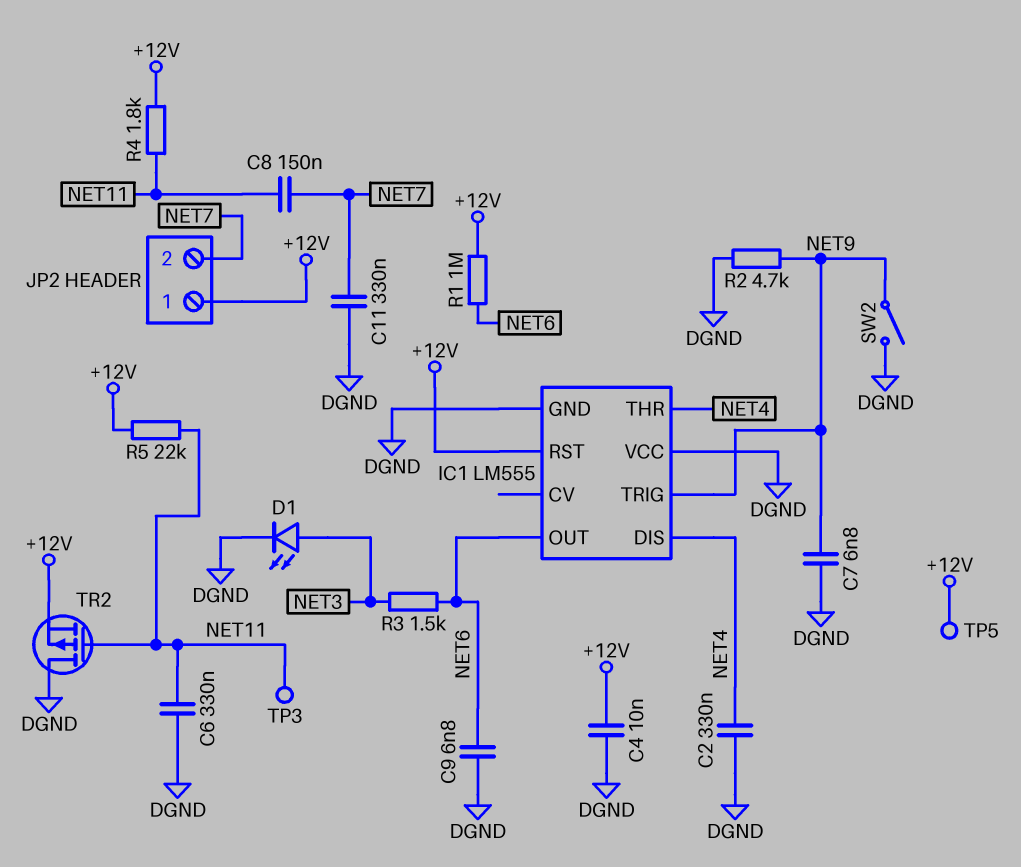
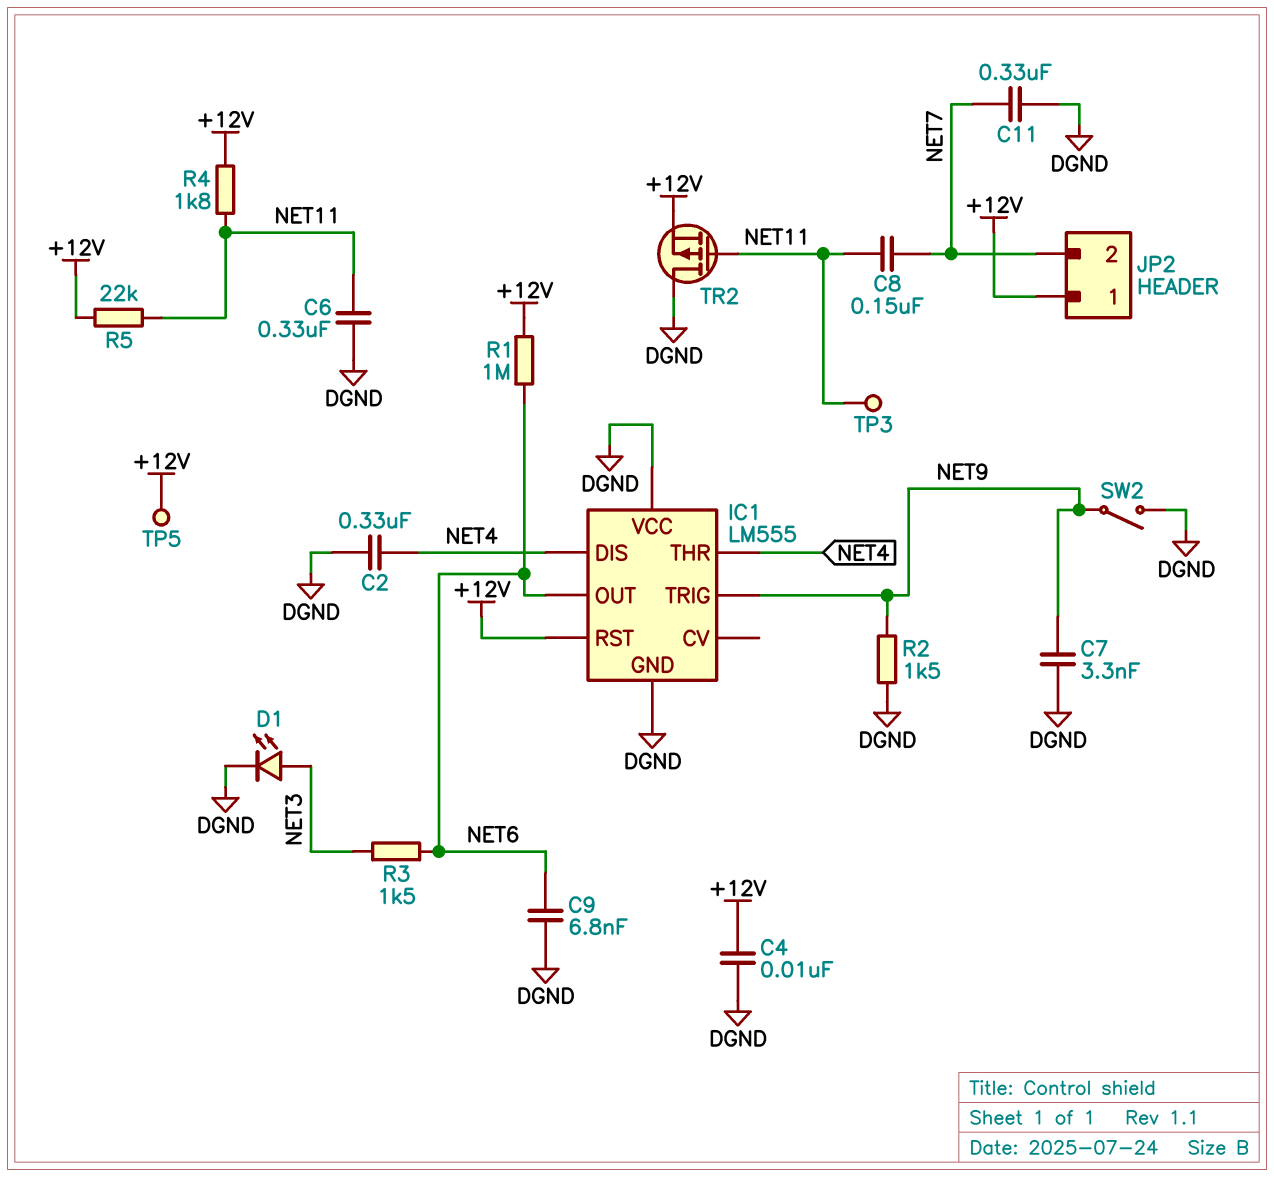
C7: 6.8nF (DGND, NET9) -> 3.3nF (DGND, NET9)
R2: 4.7k (DGND, NET9) -> 1.5k (DGND, NET9)

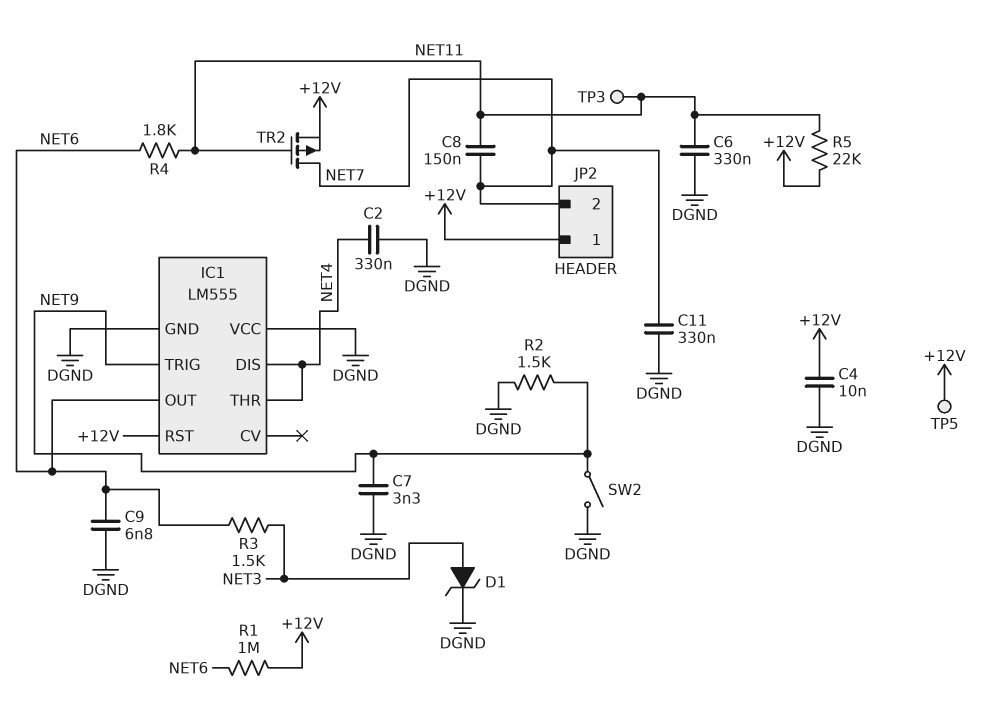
D1: LED (A NET3, K DGND) -> zener (A NET3, K DGND)
R4: 1.8k (+12V, NET11) -> 1.8k (NET6, NET11)
TR2: PMOS (G NET11, D DGND, S +12V) -> PMOS (G NET11, D NET7, S +12V)

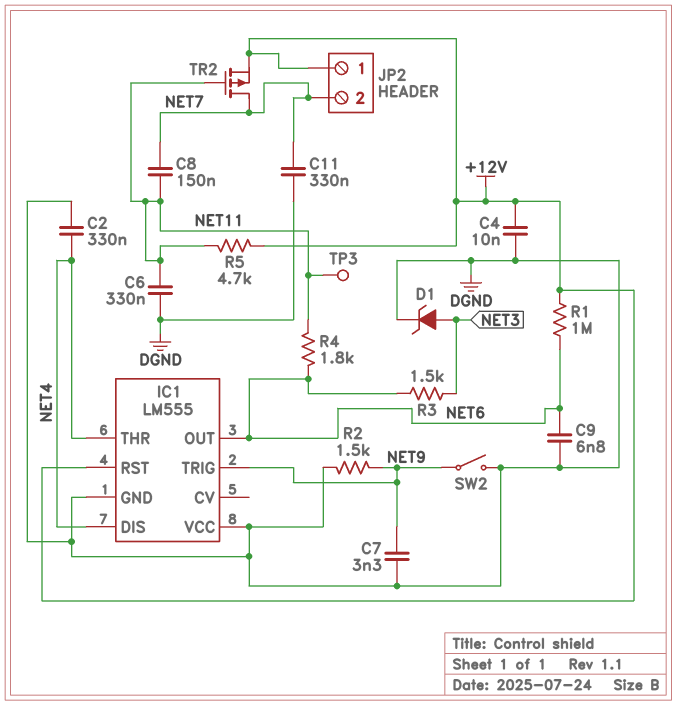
R5: 22k (+12V, NET11) -> 4.7k (+12V, NET11)
TP5: test point (+12V) -> none

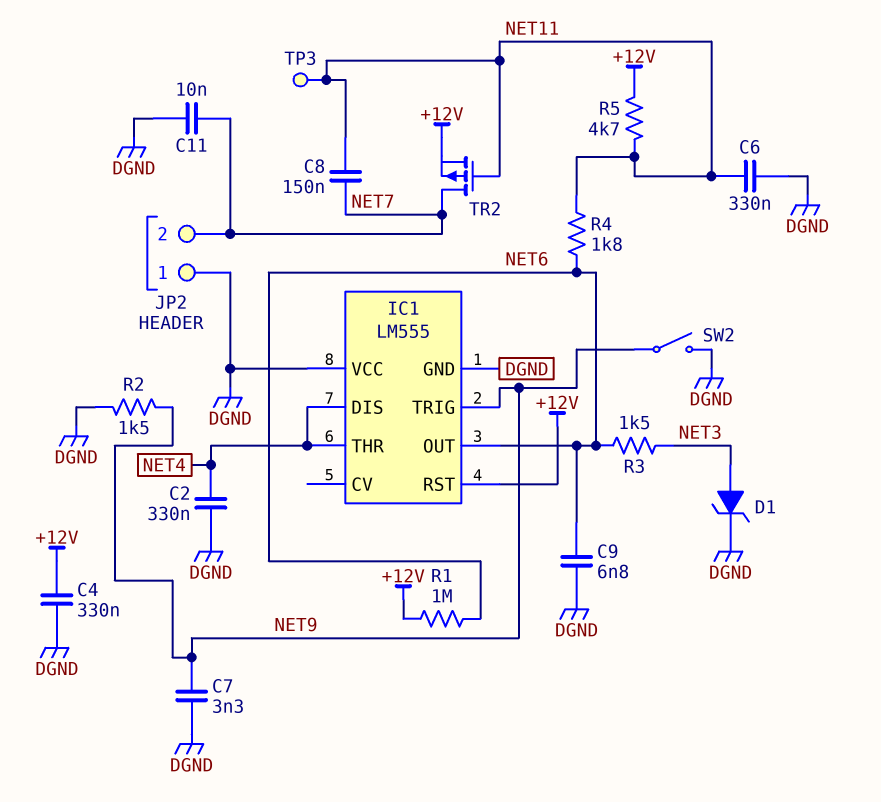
C4: 10nF (+12V, DGND) -> 330nF (+12V, DGND)
C11: 330nF (DGND, NET7) -> 10nF (DGND, NET7)
JP2 pin 1: +12V -> DGND

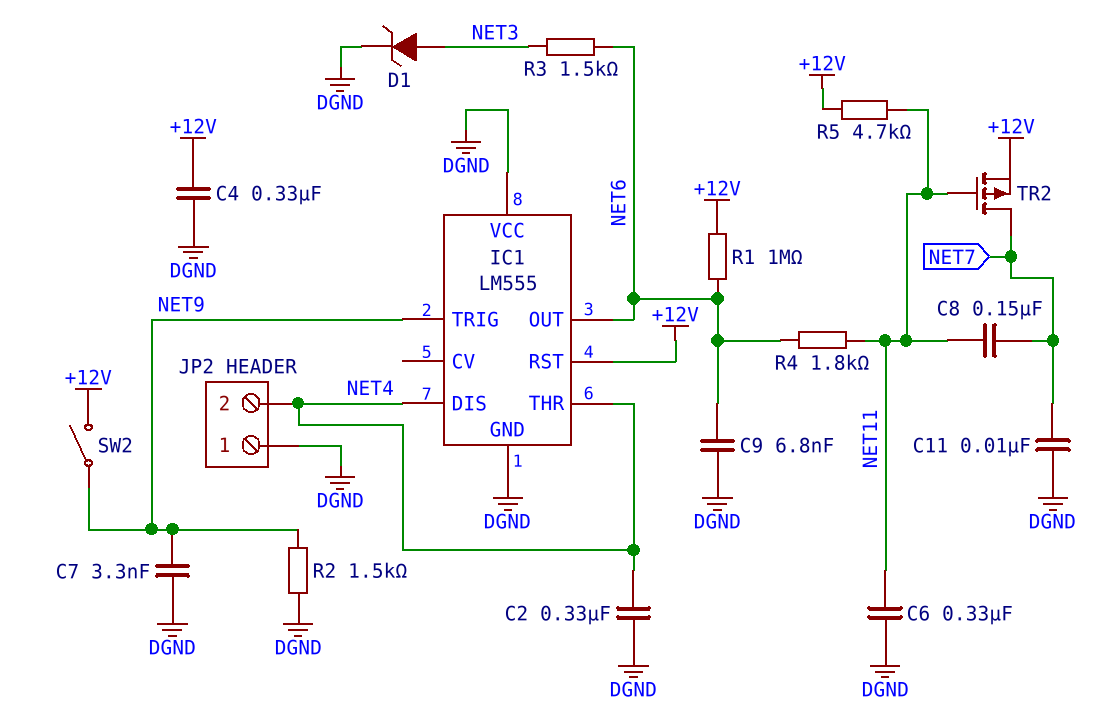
JP2 pin 2: NET7 -> NET4
SW2: switch (DGND, NET9) -> switch (+12V, NET9)
TP3: test point (NET11) -> none

